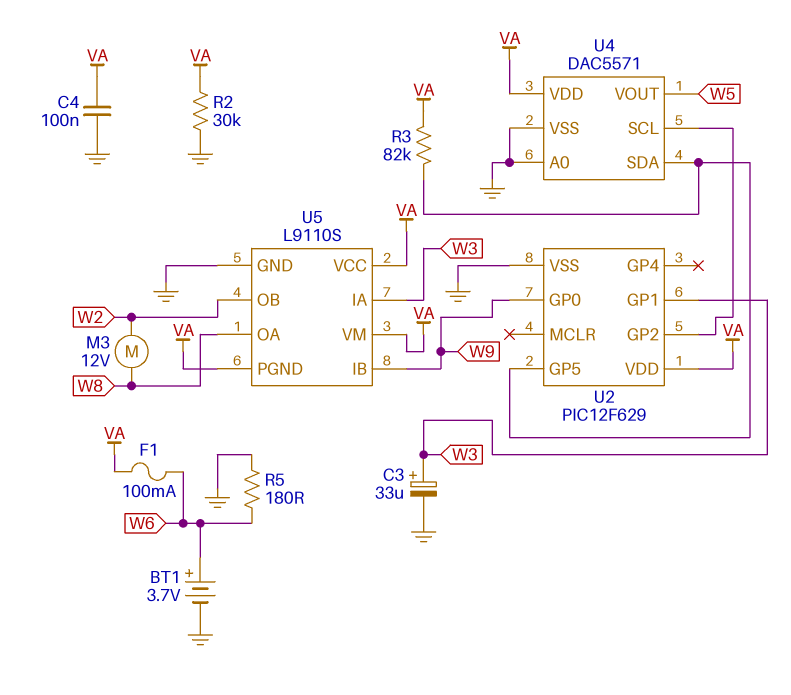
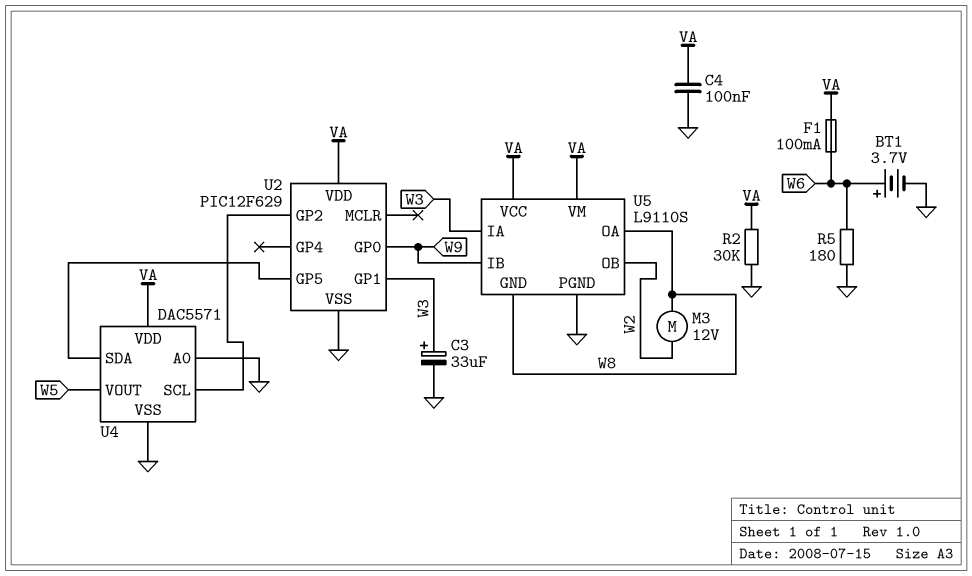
R3: 82k (U2/GP5, VA) -> none
U5 pin GND: GND -> W8
U5 pin PGND: VA -> GND

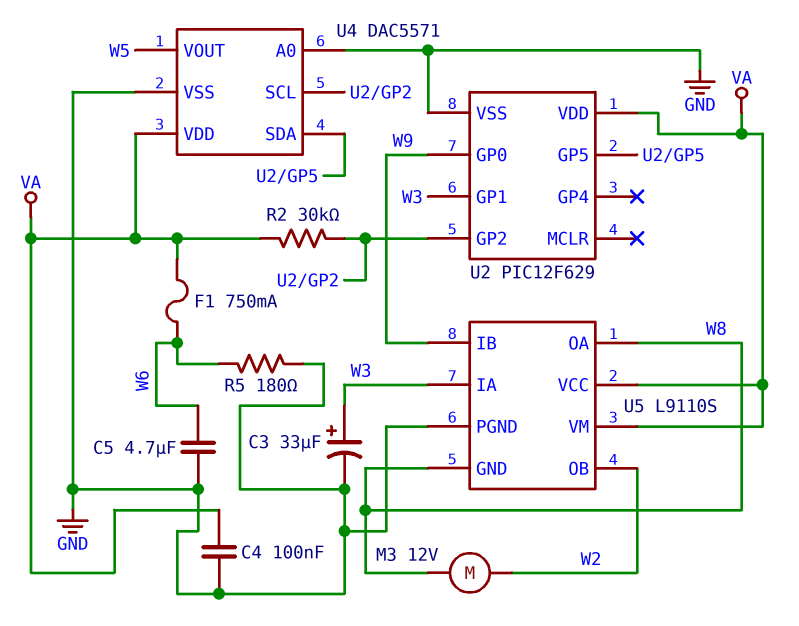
BT1: 3.7V (plus W6, minus GND) -> none
C5: none -> 4.7uF (GND, W6)
F1: 100mA (VA, W6) -> 750mA (VA, W6)
R2: 30k (GND, VA) -> 30k (U2/GP2, VA)

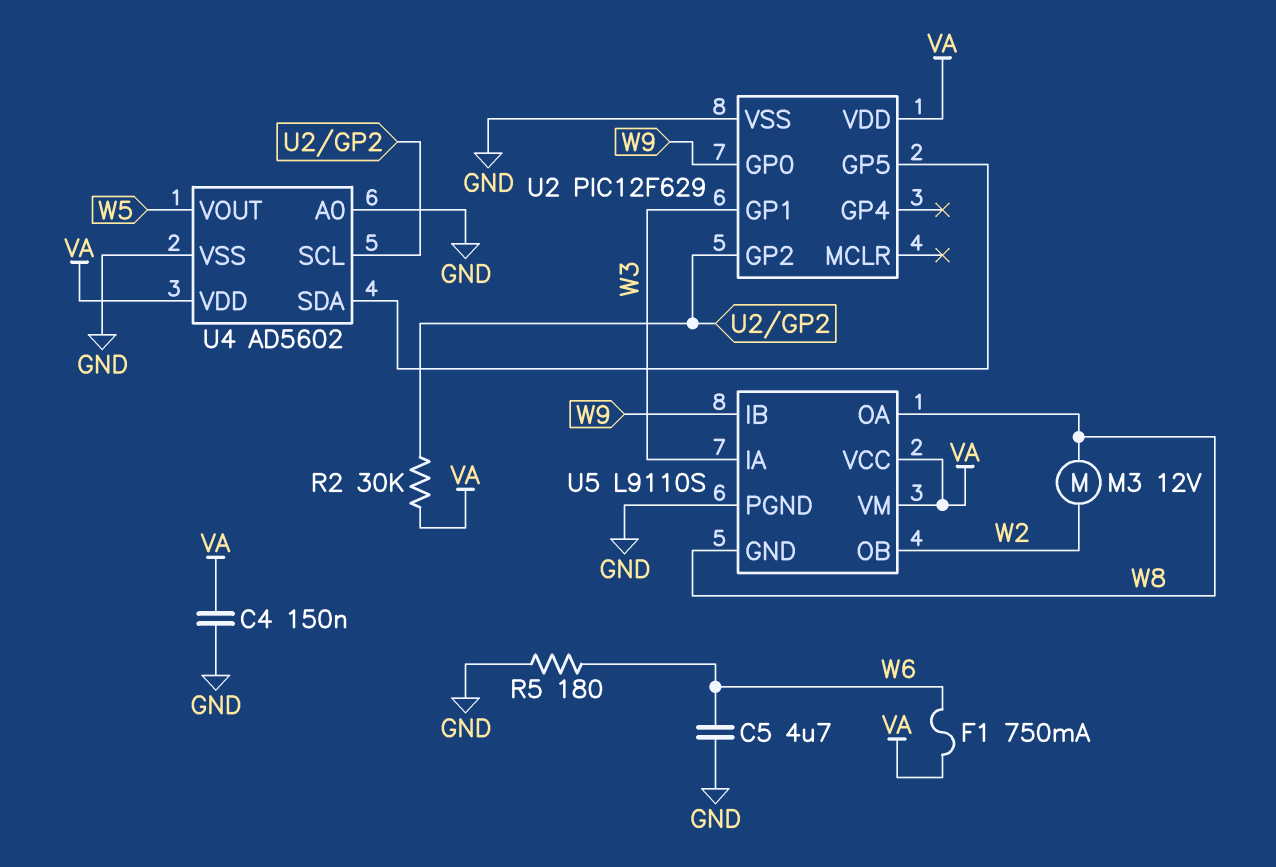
C3: 33uF (plus W3, minus GND) -> none
C4: 100nF (GND, VA) -> 150nF (GND, VA)
U4: DAC5571 -> AD5602

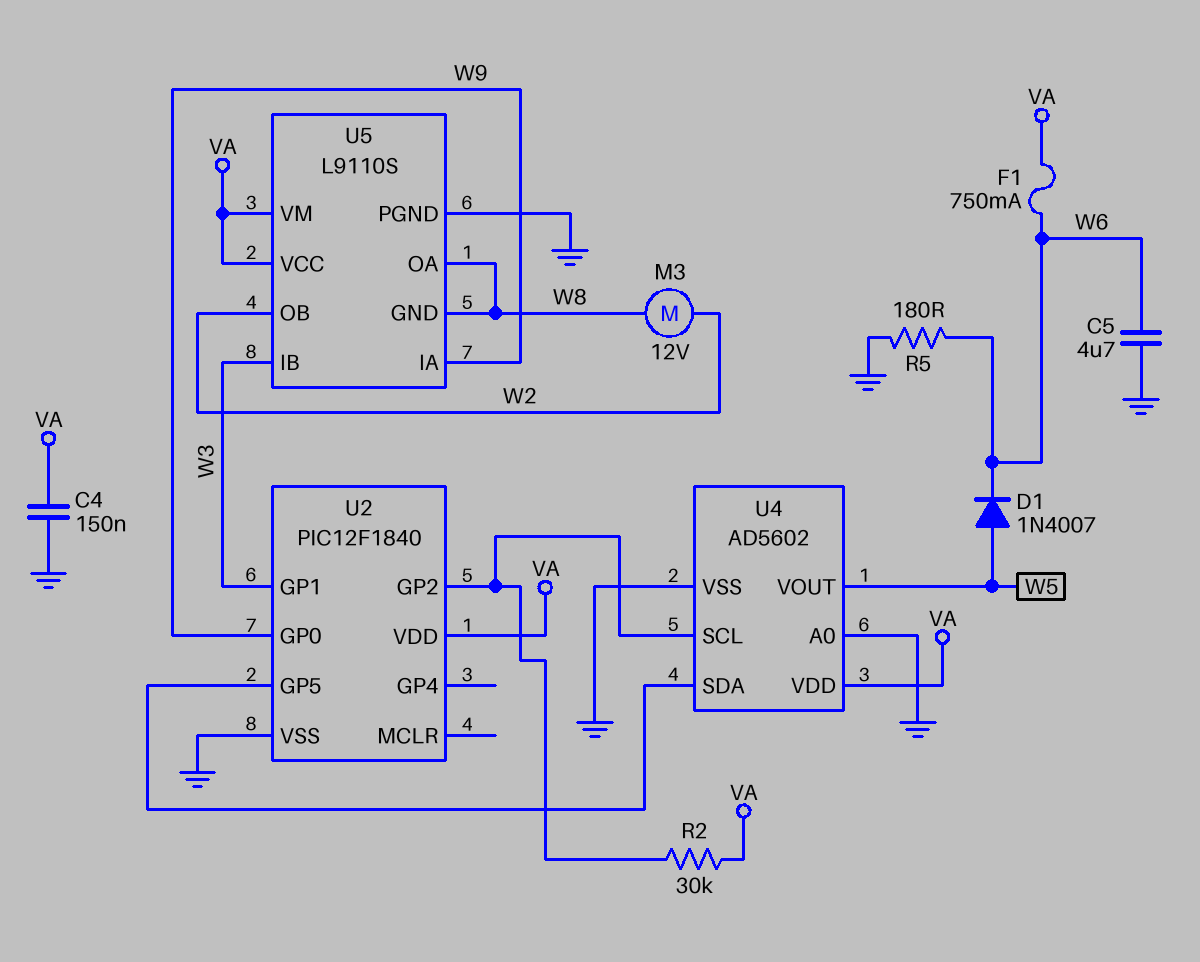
D1: none -> diode 1N4007 (A W5, K W6)
U2: PIC12F629 -> PIC12F1840
U5 pin IA: W3 -> W9
U5 pin IB: W9 -> W3

